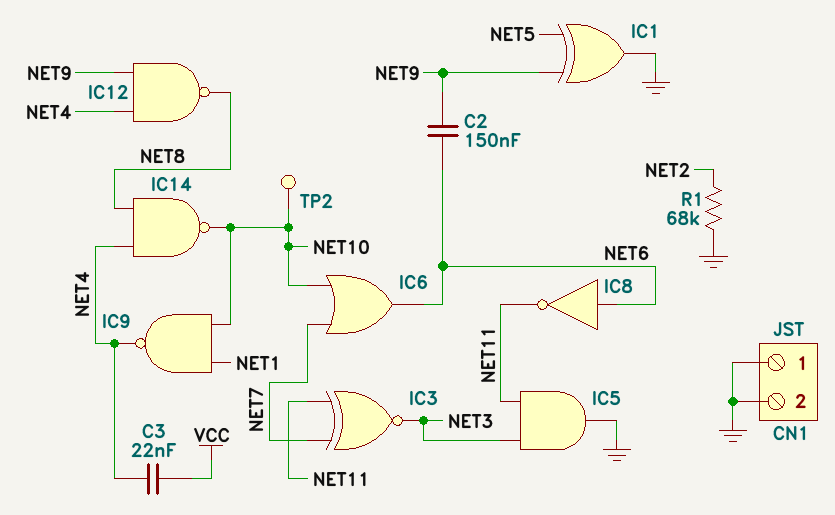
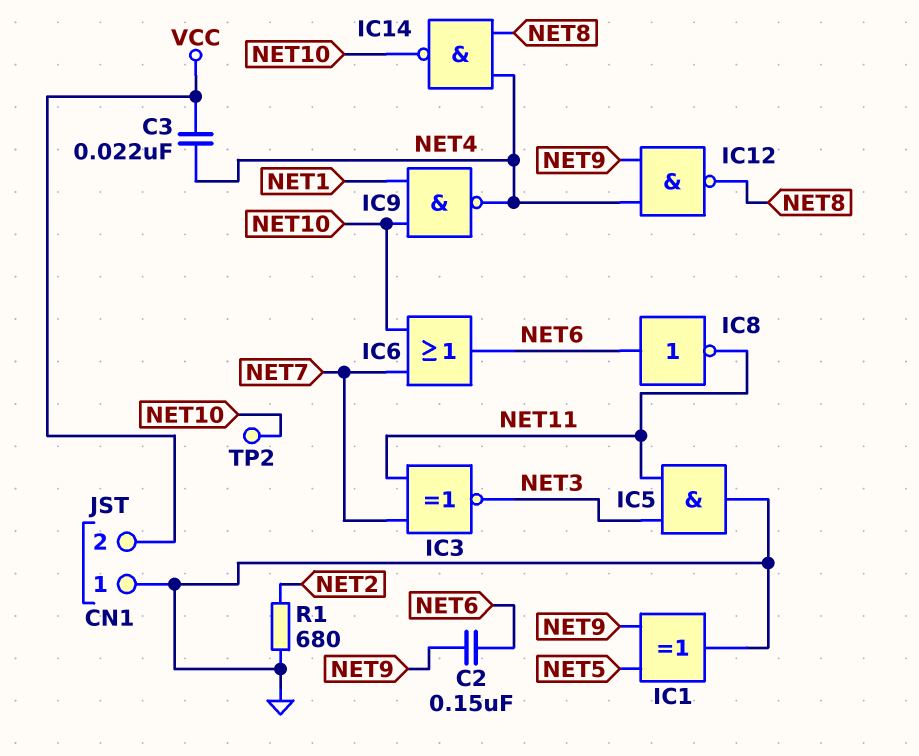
CN1 pin 2: GND -> VCC
R1: 68k (GND, NET2) -> 680 (GND, NET2)

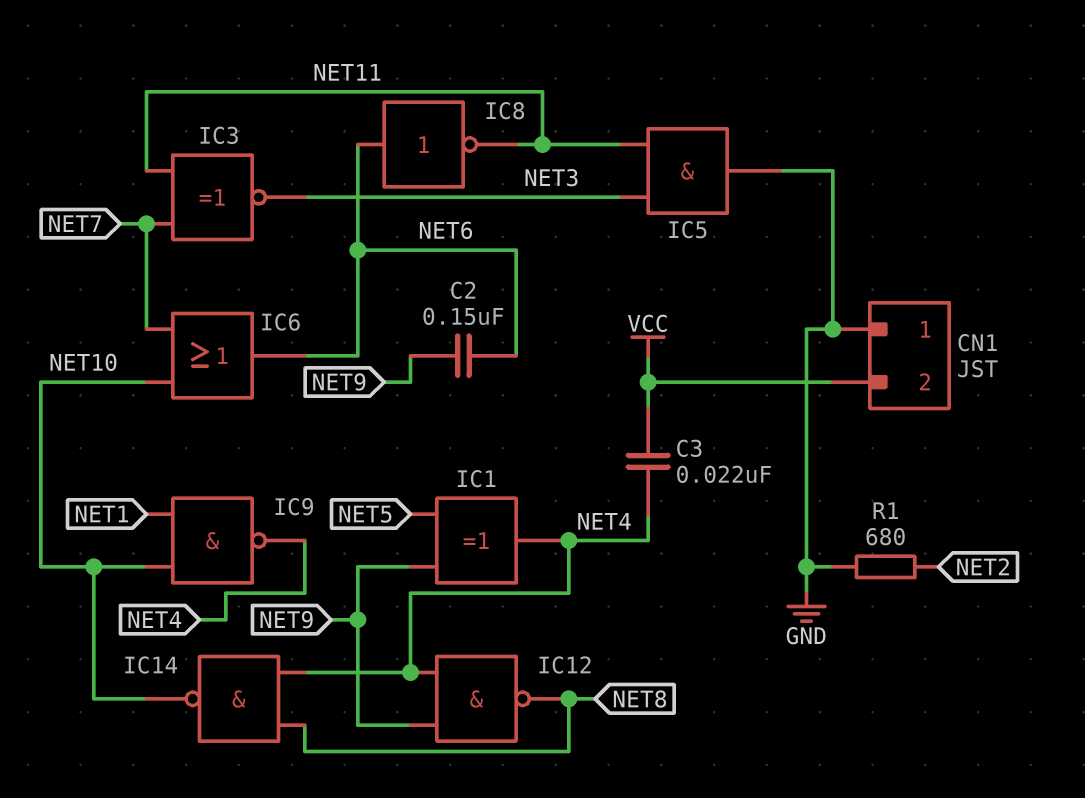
IC1: XOR (in NET5, in NET9, out GND) -> XOR (in NET5, in NET9, out NET4)
TP2: test point (NET10) -> none

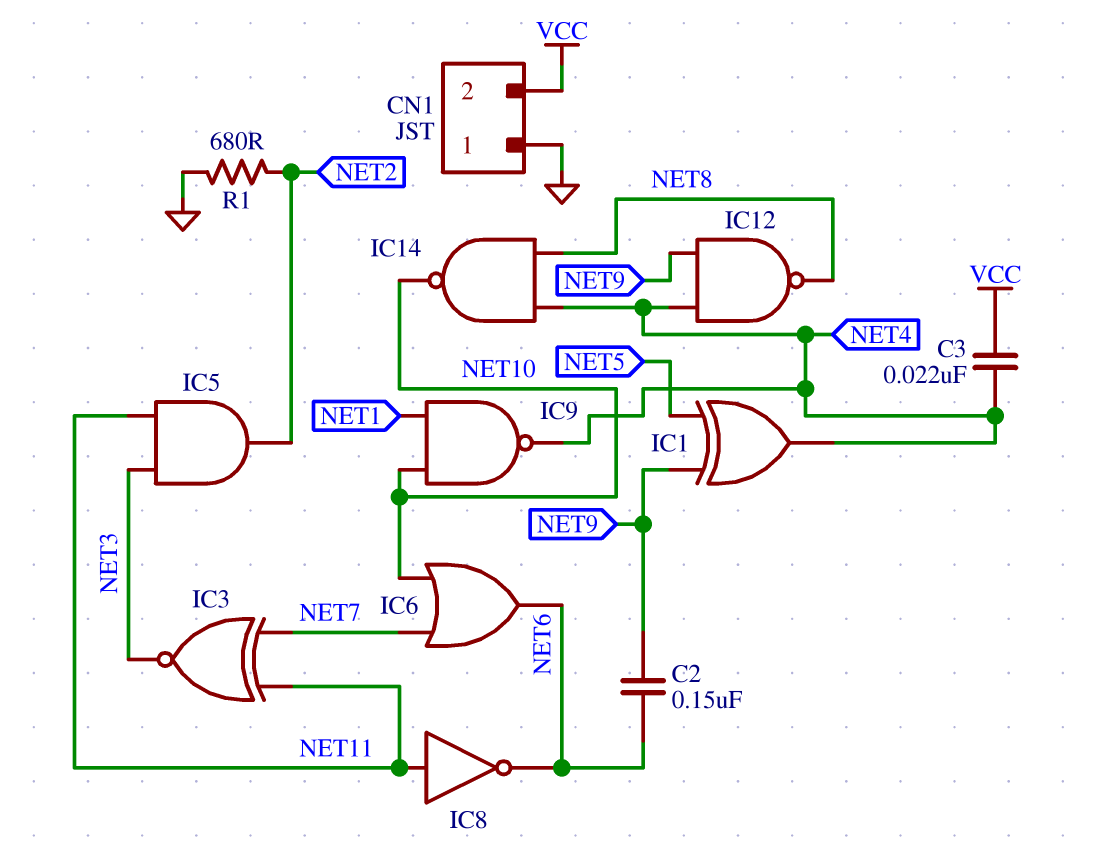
IC5: AND (in NET3, in NET11, out GND) -> AND (in NET3, in NET11, out NET2)
IC8: NOT (in NET6, out NET11) -> NOT (in NET11, out NET6)

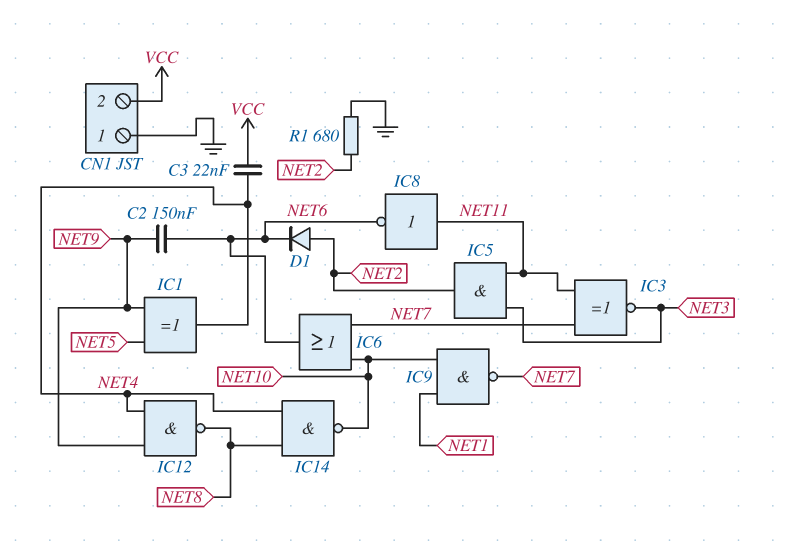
D1: none -> diode (A NET2, K NET6)
IC9: NAND (in NET1, in NET10, out NET4) -> NAND (in NET1, in NET10, out NET7)

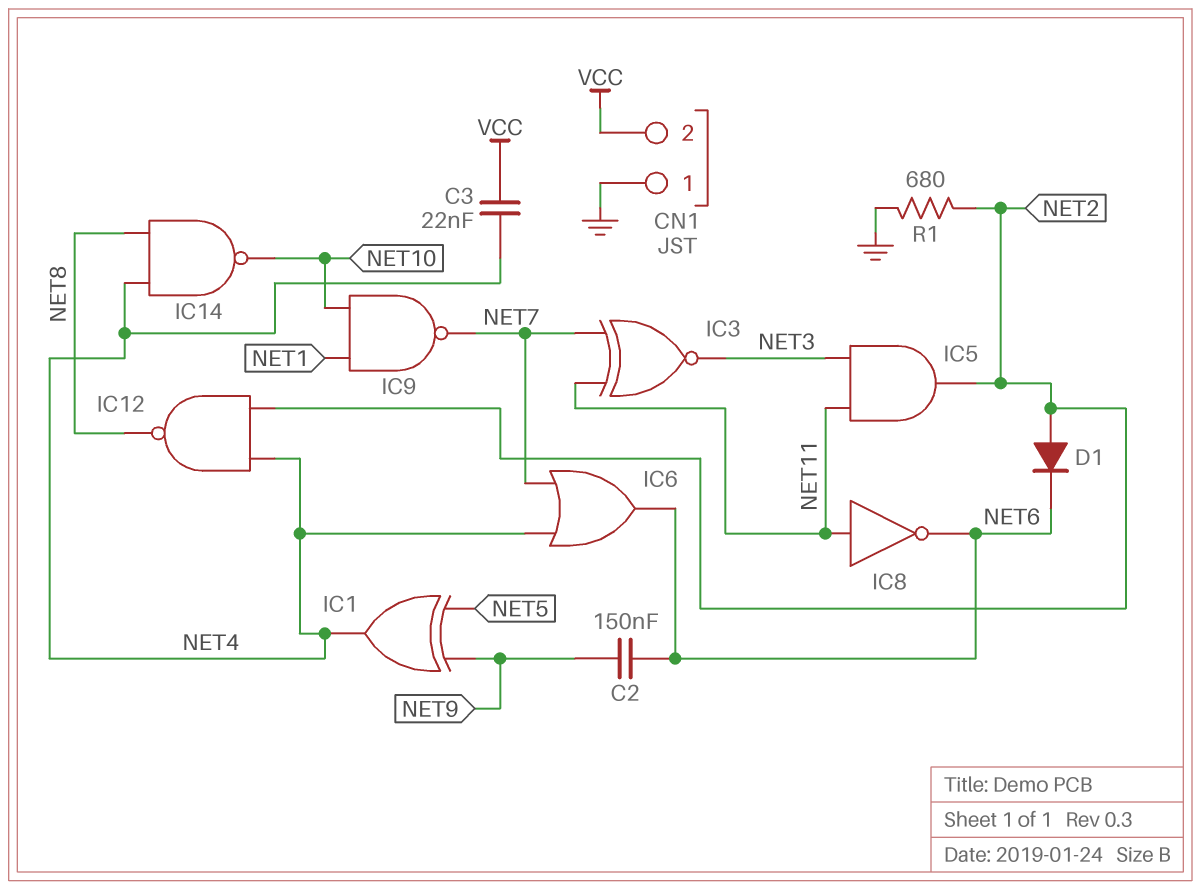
IC6: OR (in NET7, in NET10, out NET6) -> OR (in NET4, in NET7, out NET6)
IC12: NAND (in NET4, in NET9, out NET8) -> NAND (in NET2, in NET4, out NET8)

